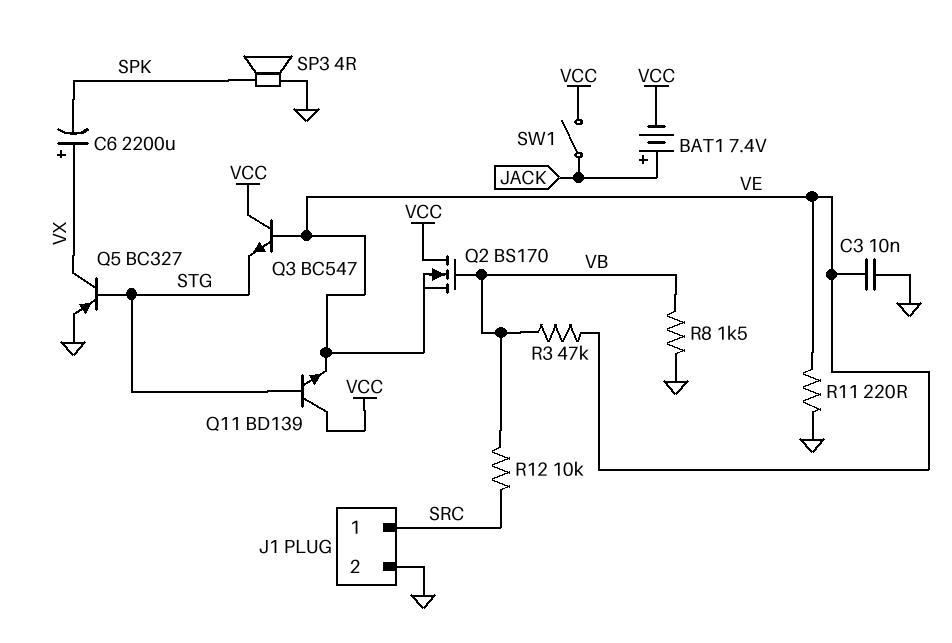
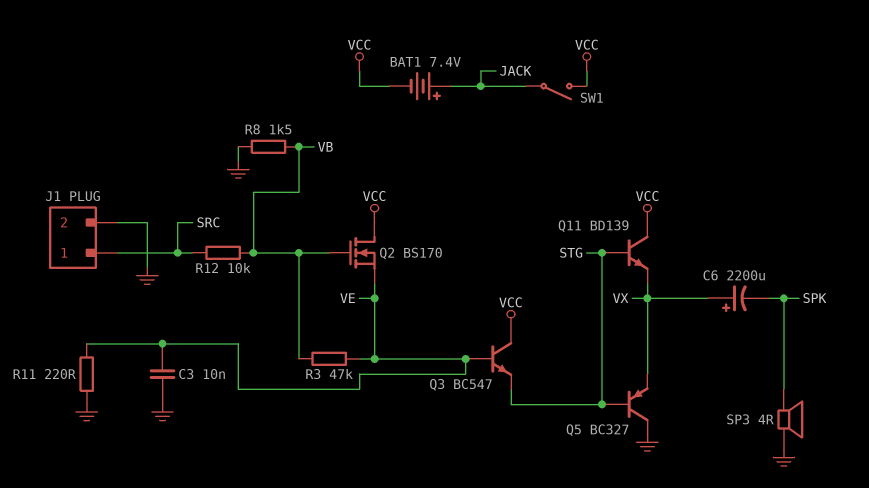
Q5: PNP BC327 (B STG, C VX, E GND) -> PNP BC327 (B STG, C GND, E VX)
Q11: NPN BD139 (B STG, C VCC, E VE) -> NPN BD139 (B STG, C VCC, E VX)

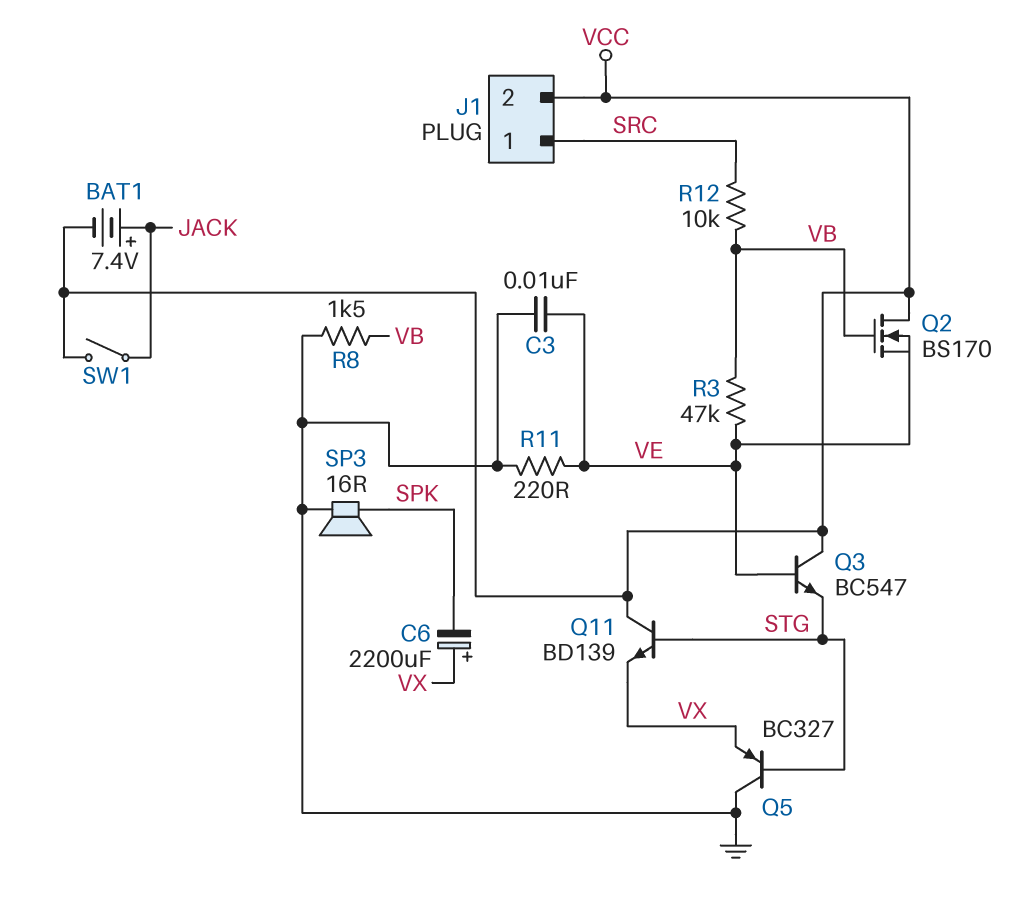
J1 pin 2: GND -> VCC
SP3: speaker 4R (GND, SPK) -> speaker 16R (GND, SPK)

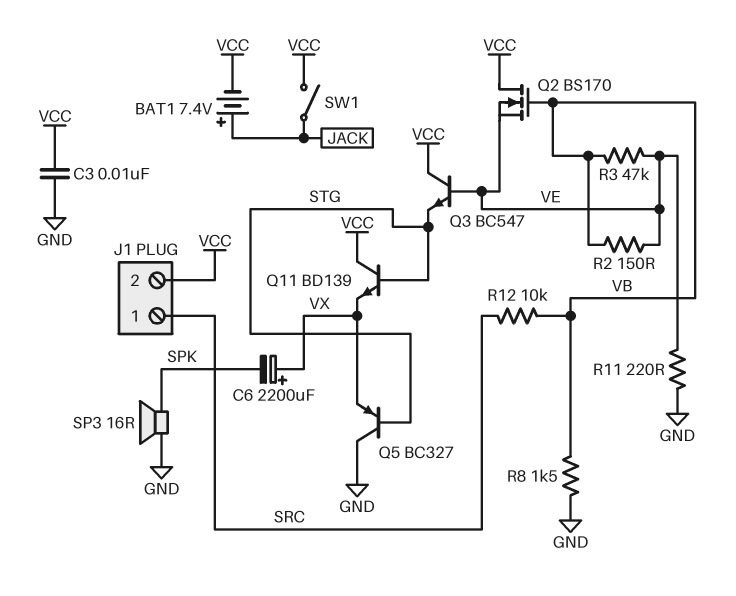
C3: 10nF (GND, VE) -> 10nF (GND, VCC)
R2: none -> 150 (VB, VE)

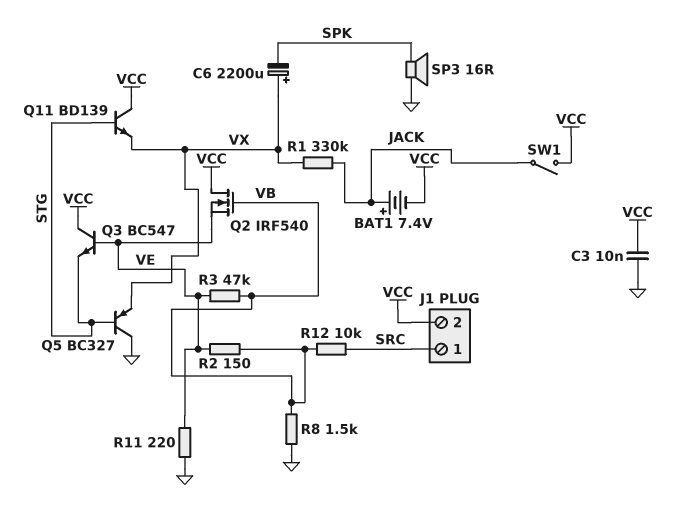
Q2: NMOS BS170 (G VB, D VCC, S VE) -> NMOS IRF540 (G VB, D VCC, S VE)
R1: none -> 330k (JACK, VX)

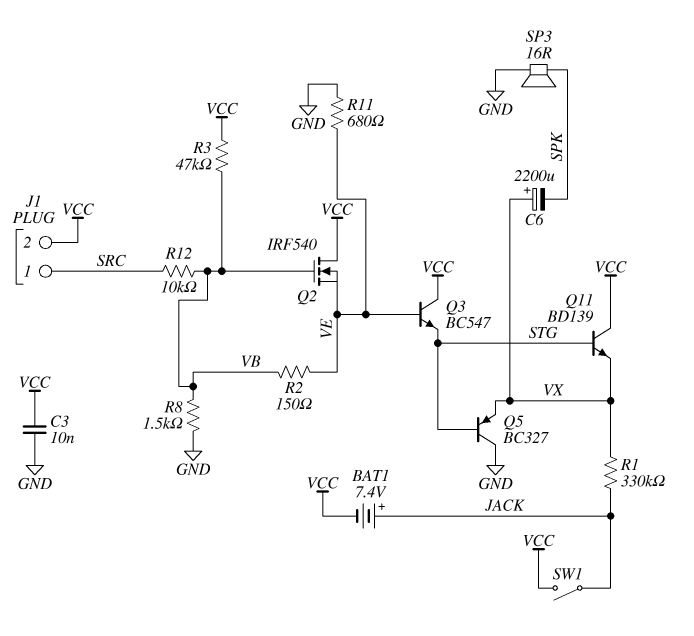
R3: 47k (VB, VE) -> 47k (VB, VCC)
R11: 220 (GND, VE) -> 680 (GND, VE)

